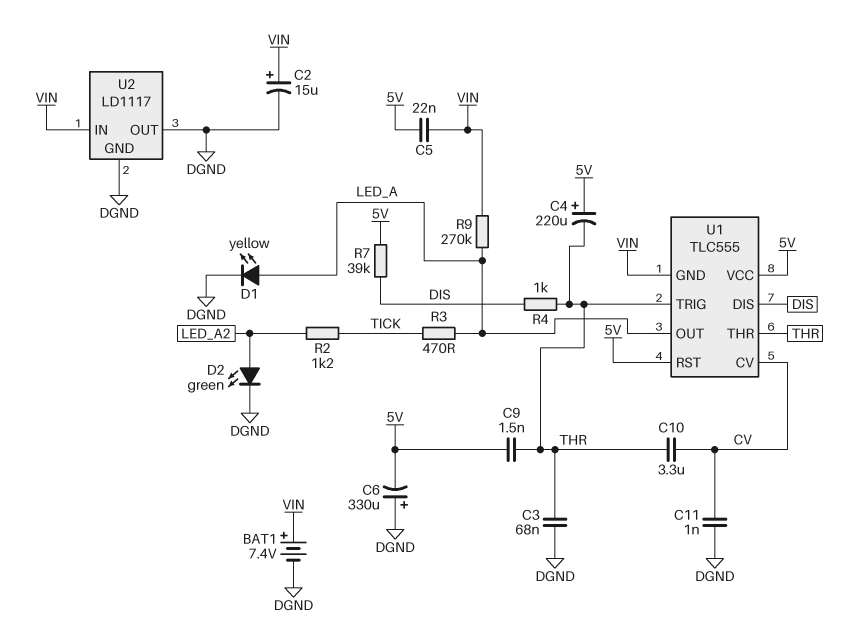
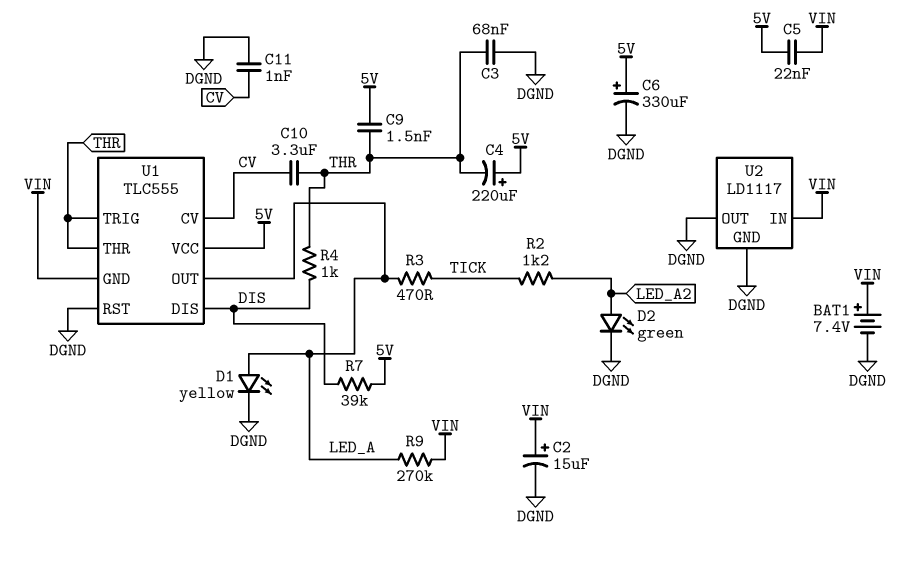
C6: 330uF (plus DGND, minus 5V) -> 330uF (plus 5V, minus DGND)
U1 pin RST: 5V -> DGND

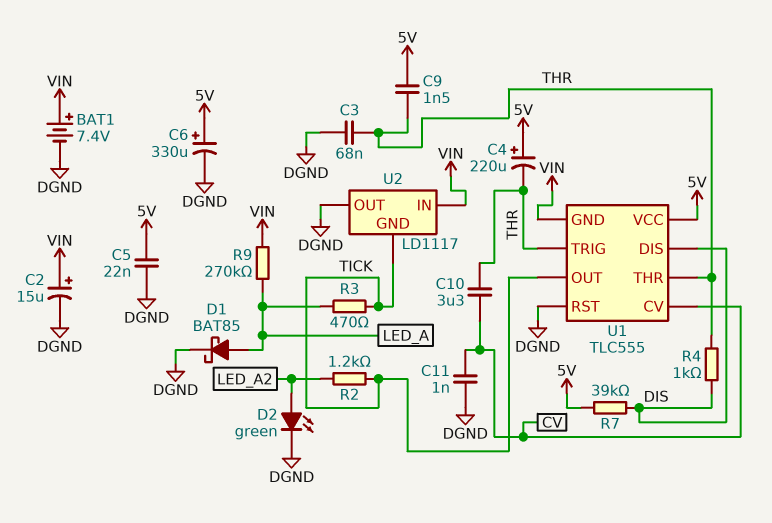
C5: 22nF (5V, VIN) -> 22nF (5V, DGND)
D1: LED yellow (A LED_A, K DGND) -> schottky BAT85 (A LED_A, K DGND)
U1 pin OUT: LED_A -> TICK
U2 pin GND: DGND -> TICK

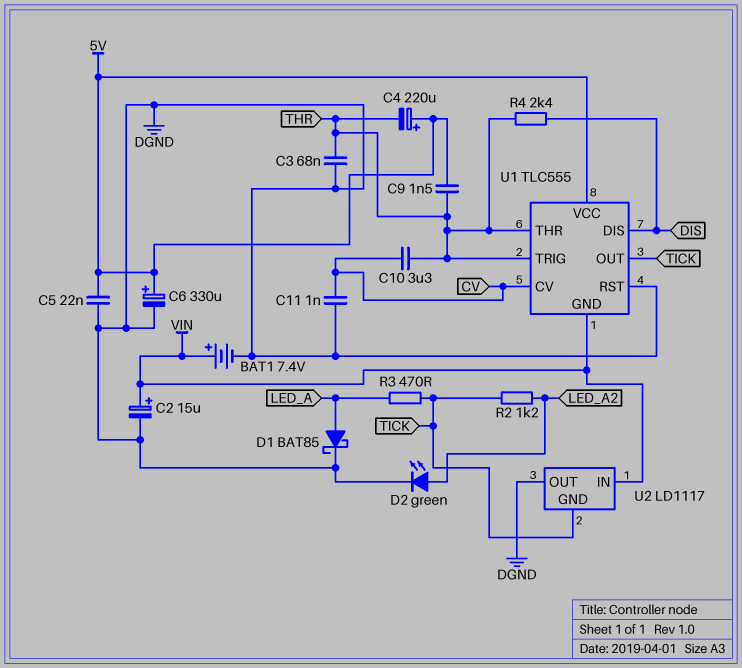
R4: 1k (DIS, THR) -> 2.4k (DIS, THR)
R7: 39k (5V, DIS) -> none
R9: 270k (LED_A, VIN) -> none

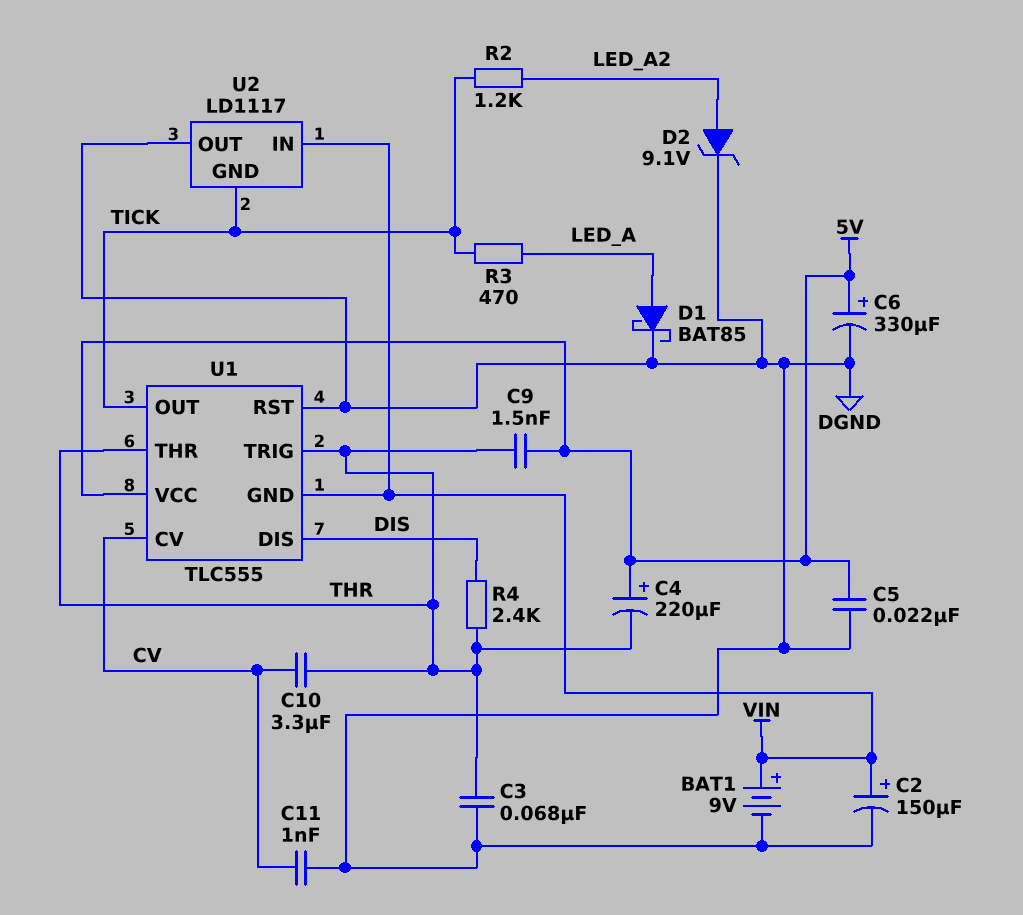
BAT1: 7.4V (plus VIN, minus DGND) -> 9V (plus VIN, minus DGND)
C2: 15uF (plus VIN, minus DGND) -> 150uF (plus VIN, minus DGND)
D2: LED green (A LED_A2, K DGND) -> zener 9.1V (A LED_A2, K DGND)

